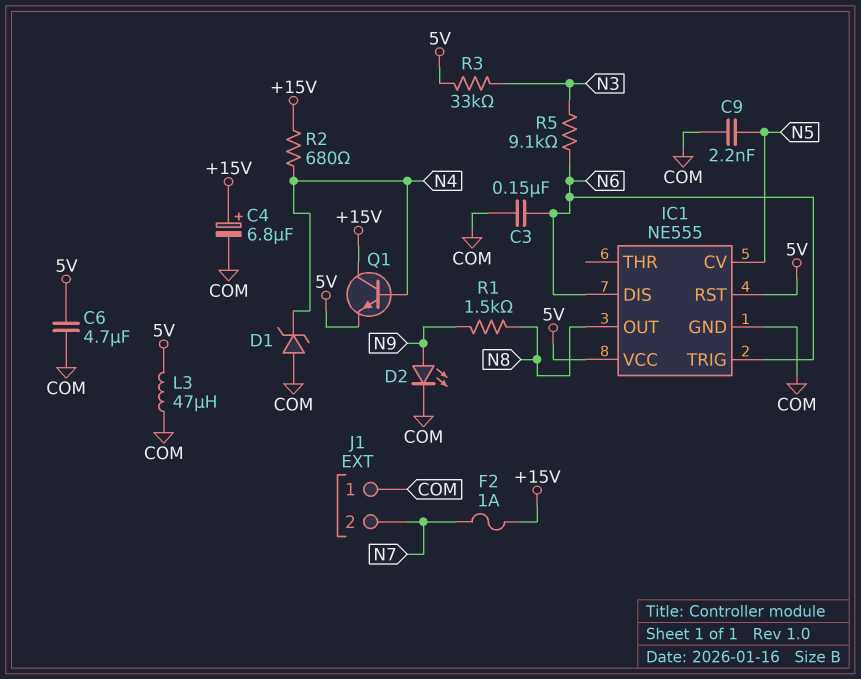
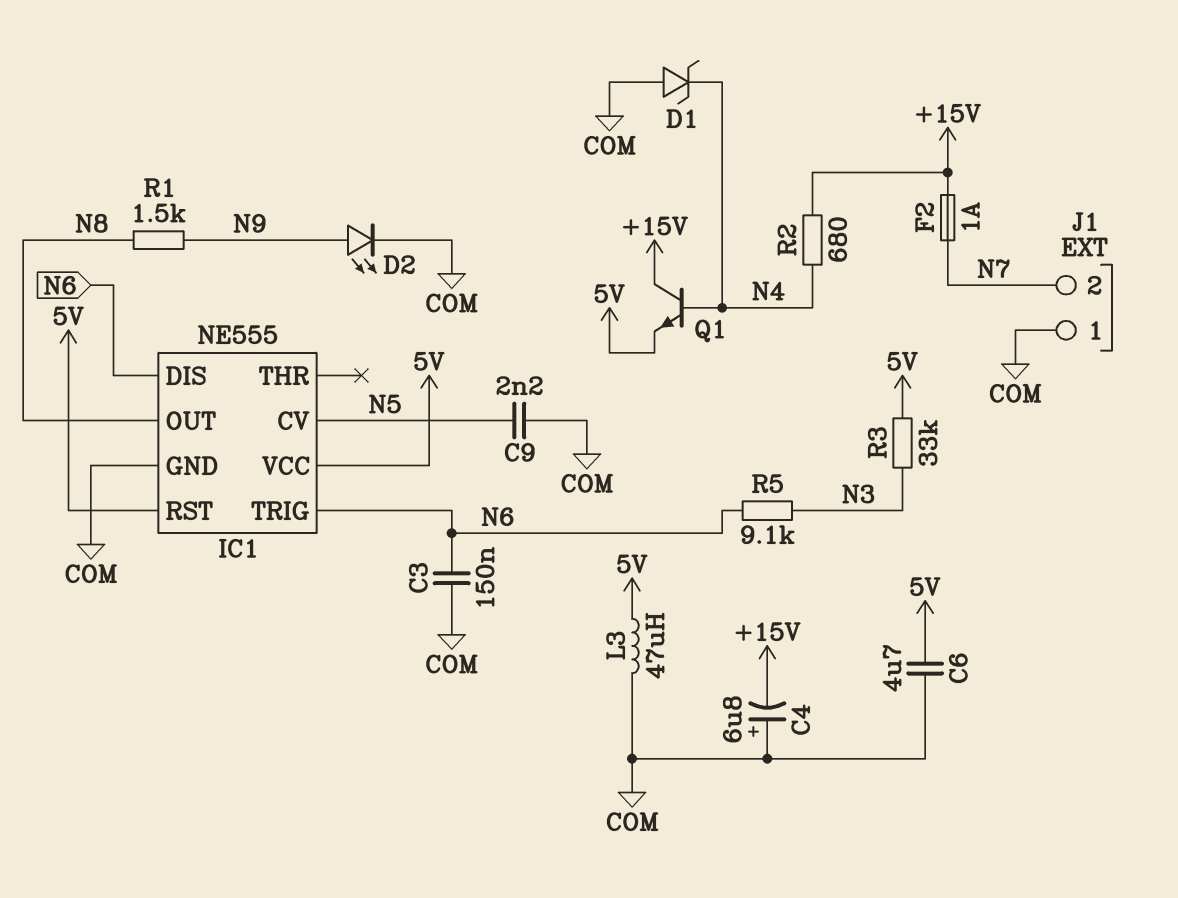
C4: 6.8uF (plus +15V, minus COM) -> 6.8uF (plus COM, minus +15V)

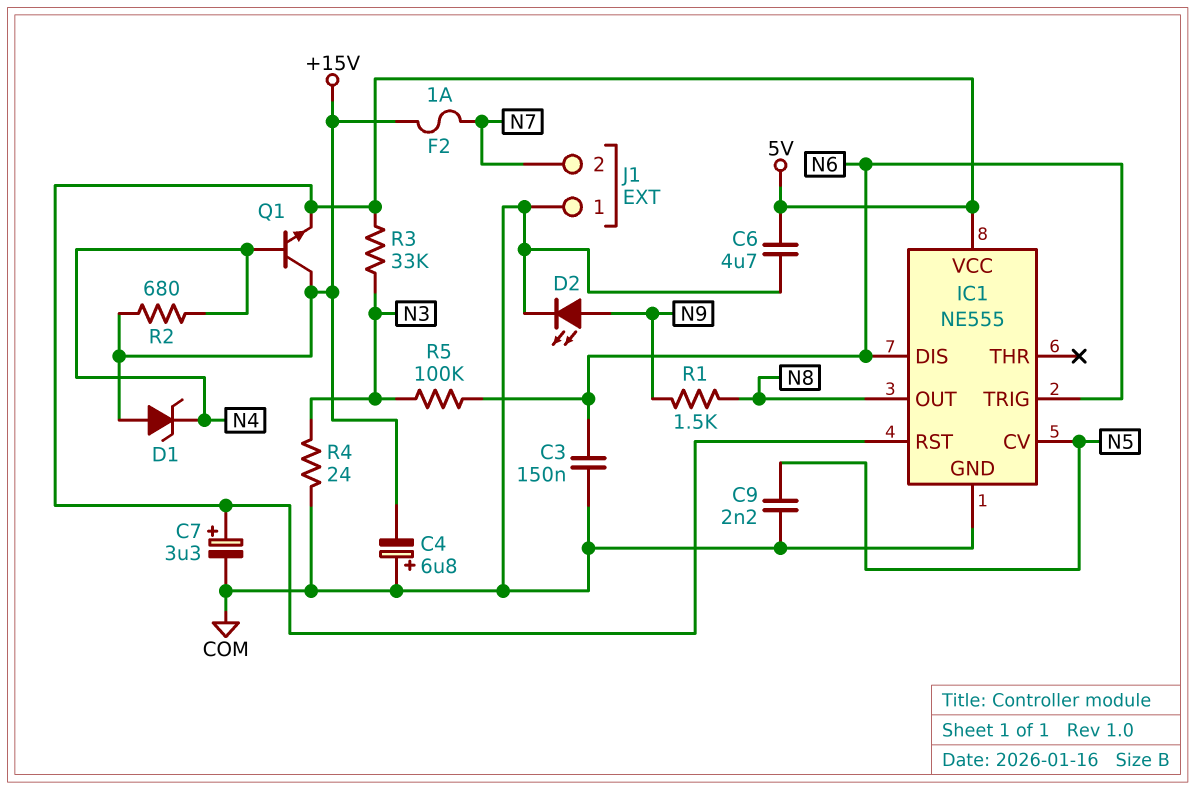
C7: none -> 3.3uF (plus 5V, minus COM)
D1: zener (A COM, K N4) -> zener (A +15V, K N4)
L3: 47uH (5V, COM) -> none
R4: none -> 24 (COM, N3)
R5: 9.1k (N3, N6) -> 100k (N3, N6)

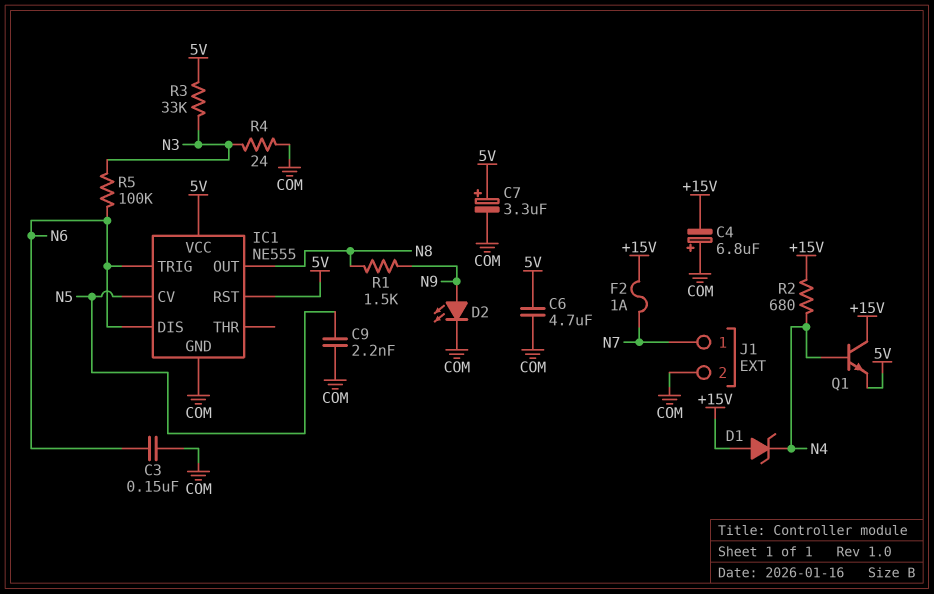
J1 pin 1: COM -> N7
J1 pin 2: N7 -> COM

